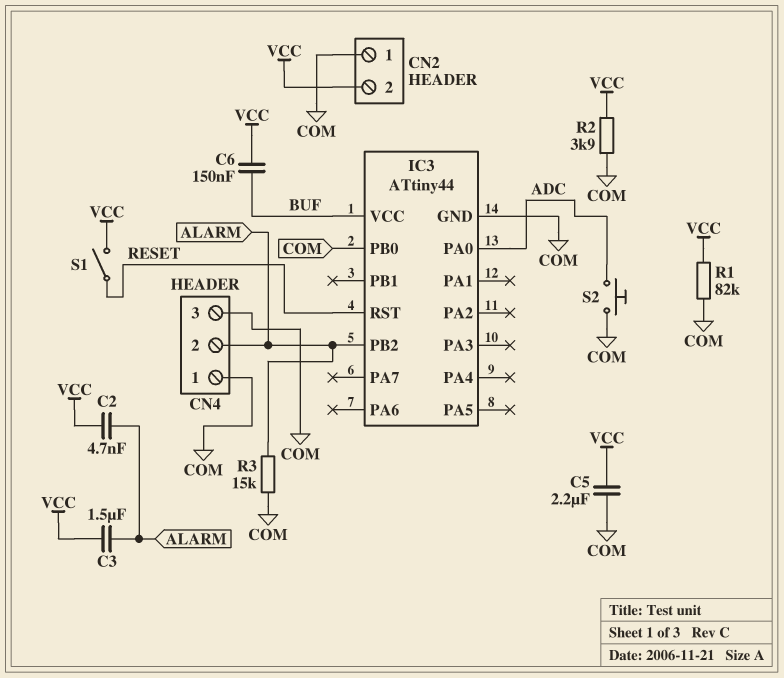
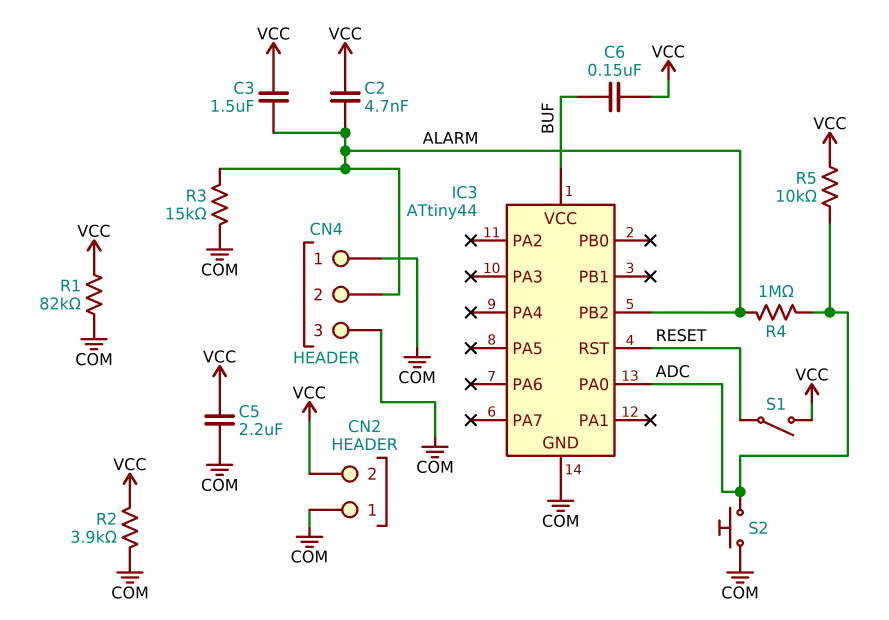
IC3 pin PB0: COM -> none
R4: none -> 1M (ADC, ALARM)
R5: none -> 10k (ADC, VCC)

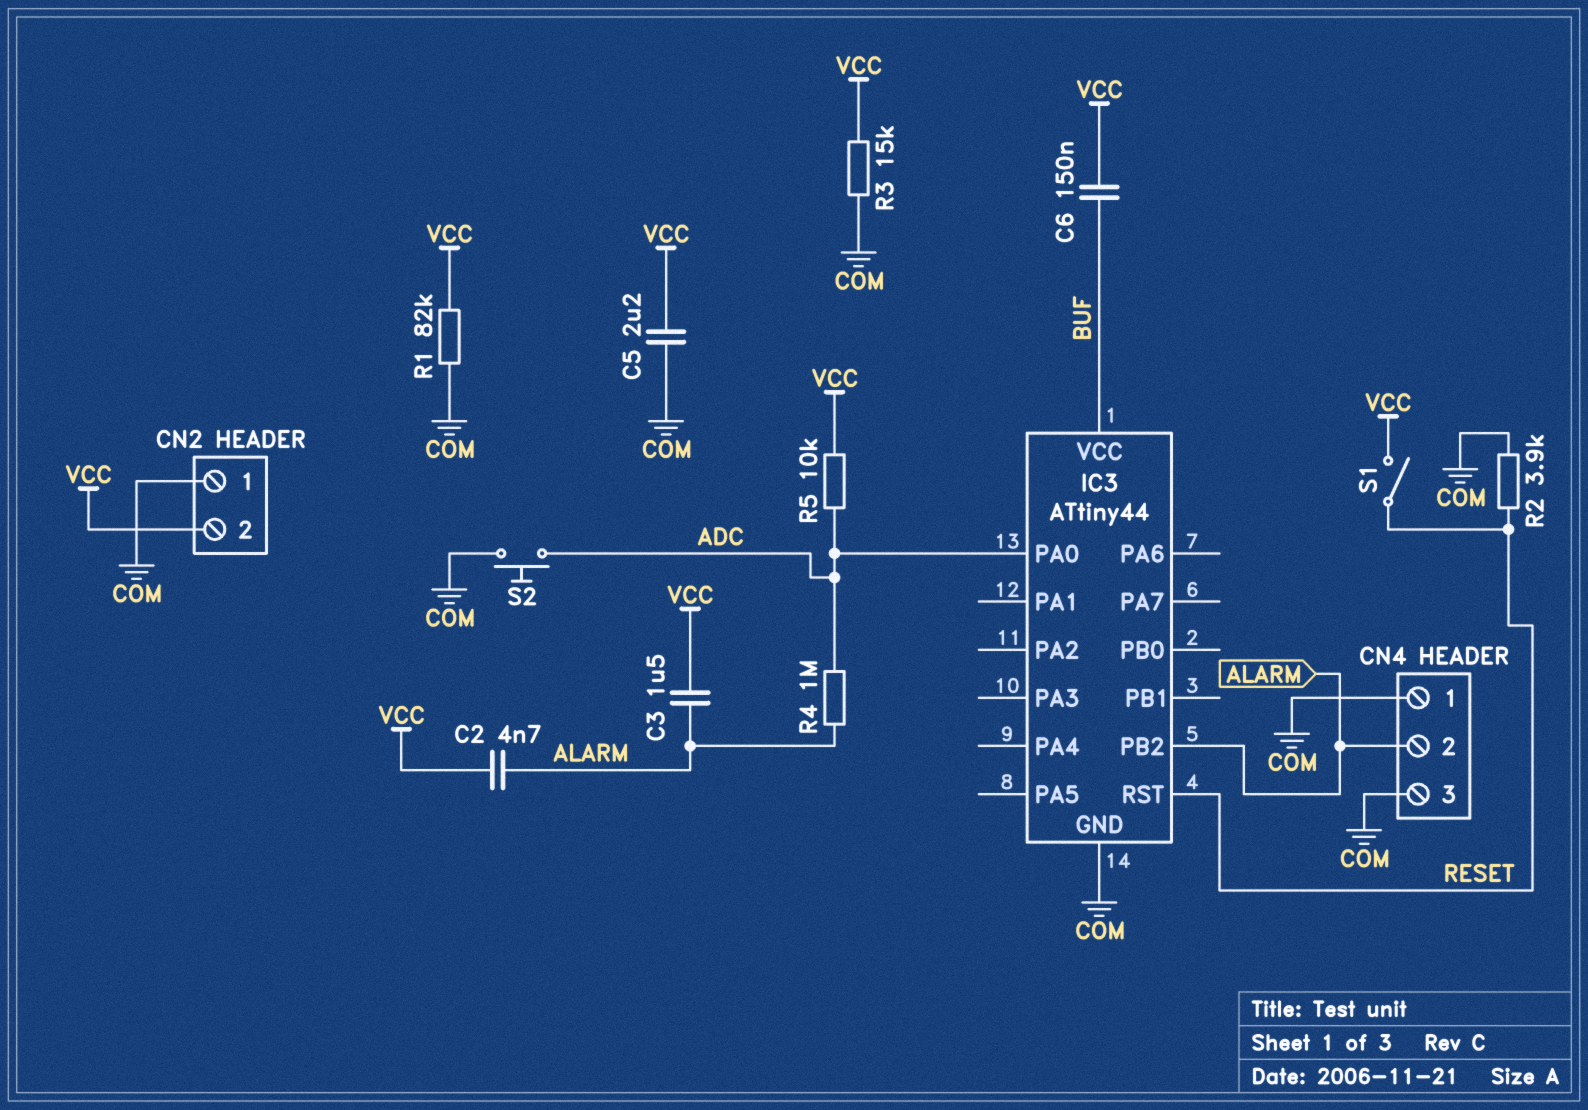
R2: 3.9k (COM, VCC) -> 3.9k (COM, RESET)
R3: 15k (ALARM, COM) -> 15k (COM, VCC)

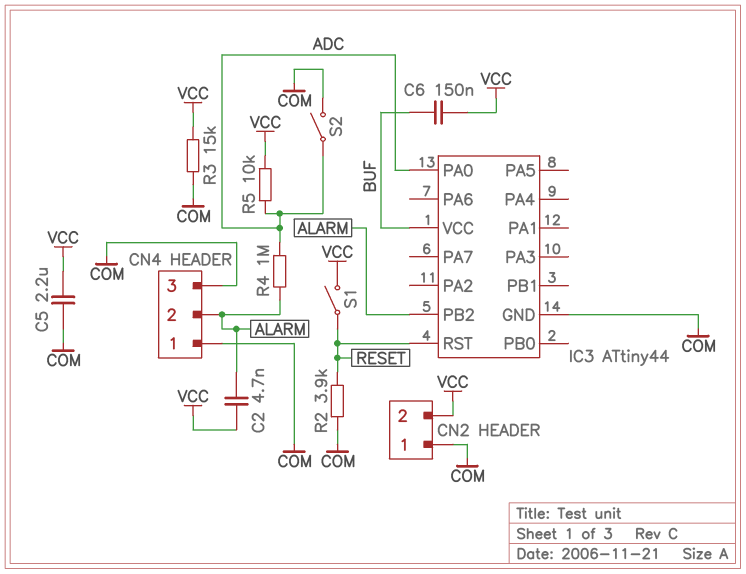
C3: 1.5uF (ALARM, VCC) -> none
R1: 82k (COM, VCC) -> none
S2: button (ADC, COM) -> switch (ADC, COM)

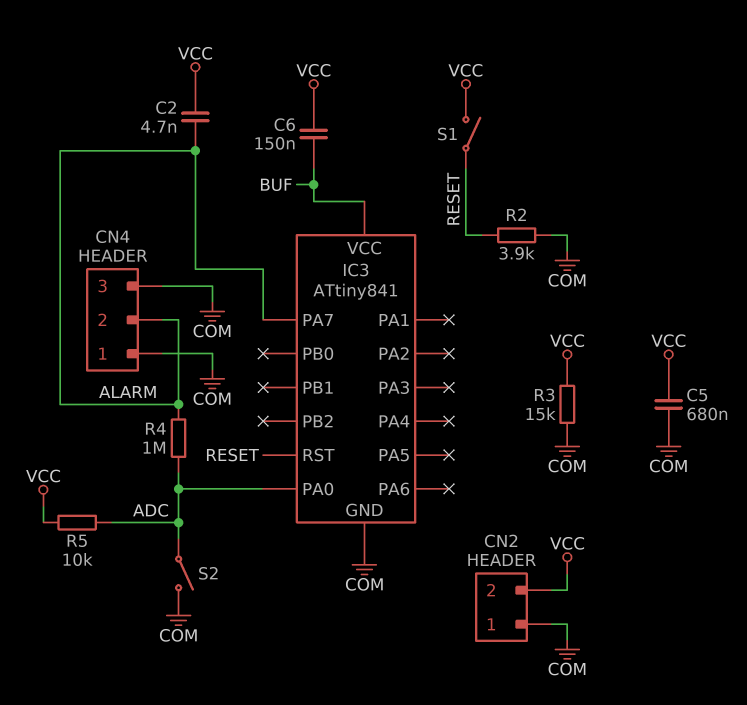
C5: 2.2uF (COM, VCC) -> 680nF (COM, VCC)
IC3: ATtiny44 -> ATtiny841
IC3 pin PA7: none -> ALARM
IC3 pin PB2: ALARM -> none

